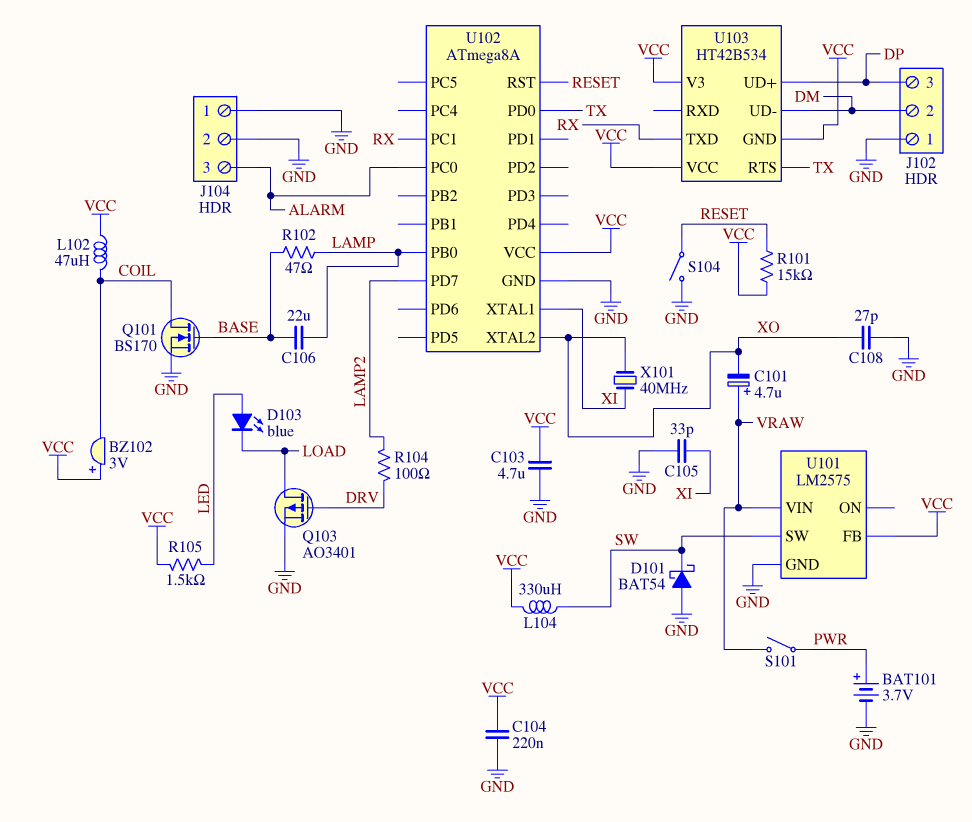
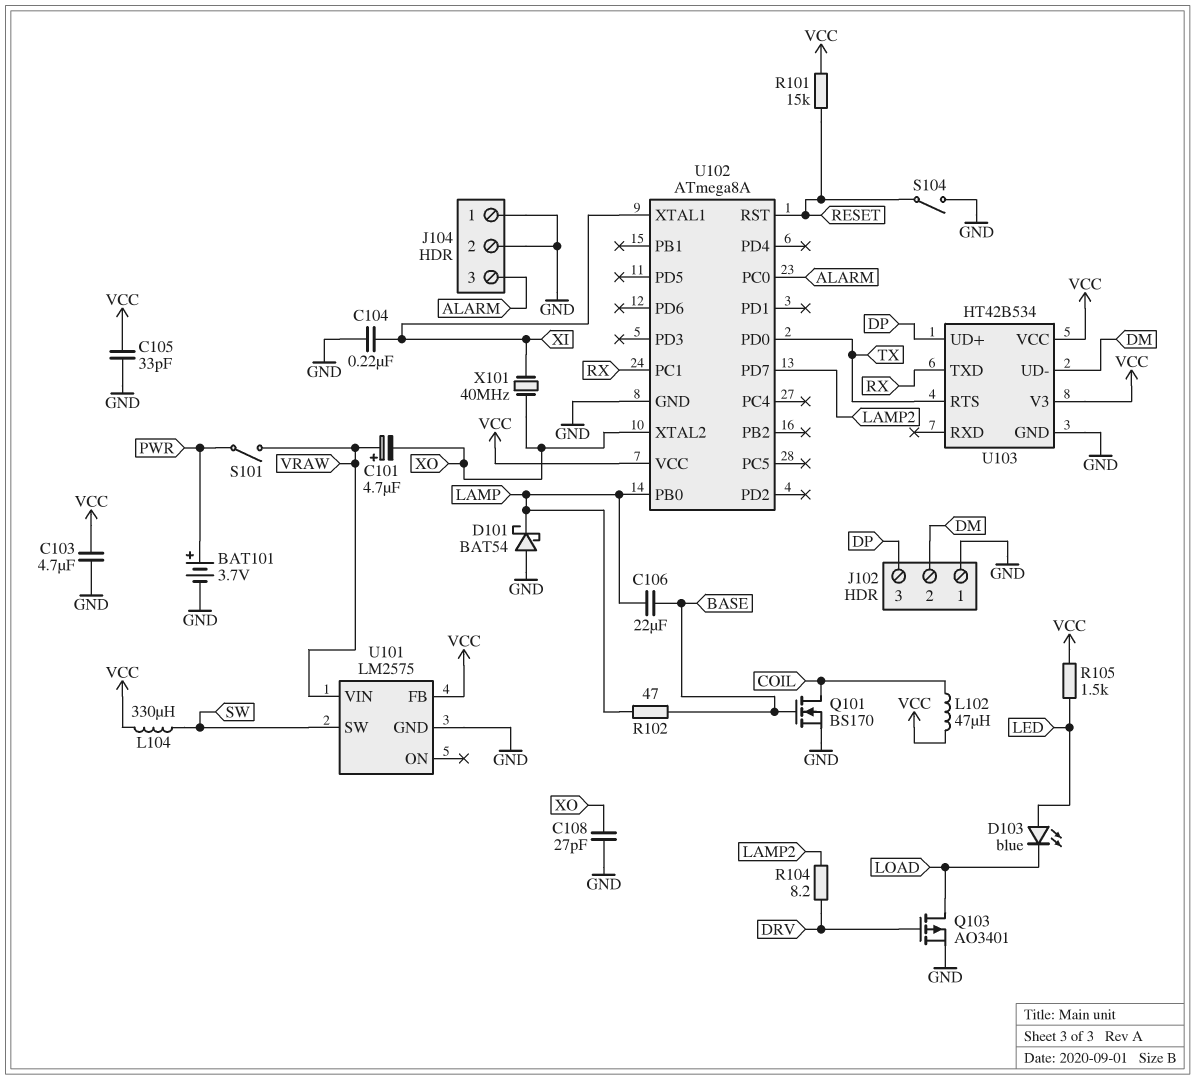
BZ102: buzzer 3V (plus VCC, minus COIL) -> none
C104: 220nF (GND, VCC) -> 220nF (GND, XI)
C105: 33pF (GND, XI) -> 33pF (GND, VCC)
D101: schottky BAT54 (A GND, K SW) -> schottky BAT54 (A GND, K LAMP)
R104: 100 (DRV, LAMP2) -> 8.2 (DRV, LAMP2)
U103 pin GND: VCC -> GND

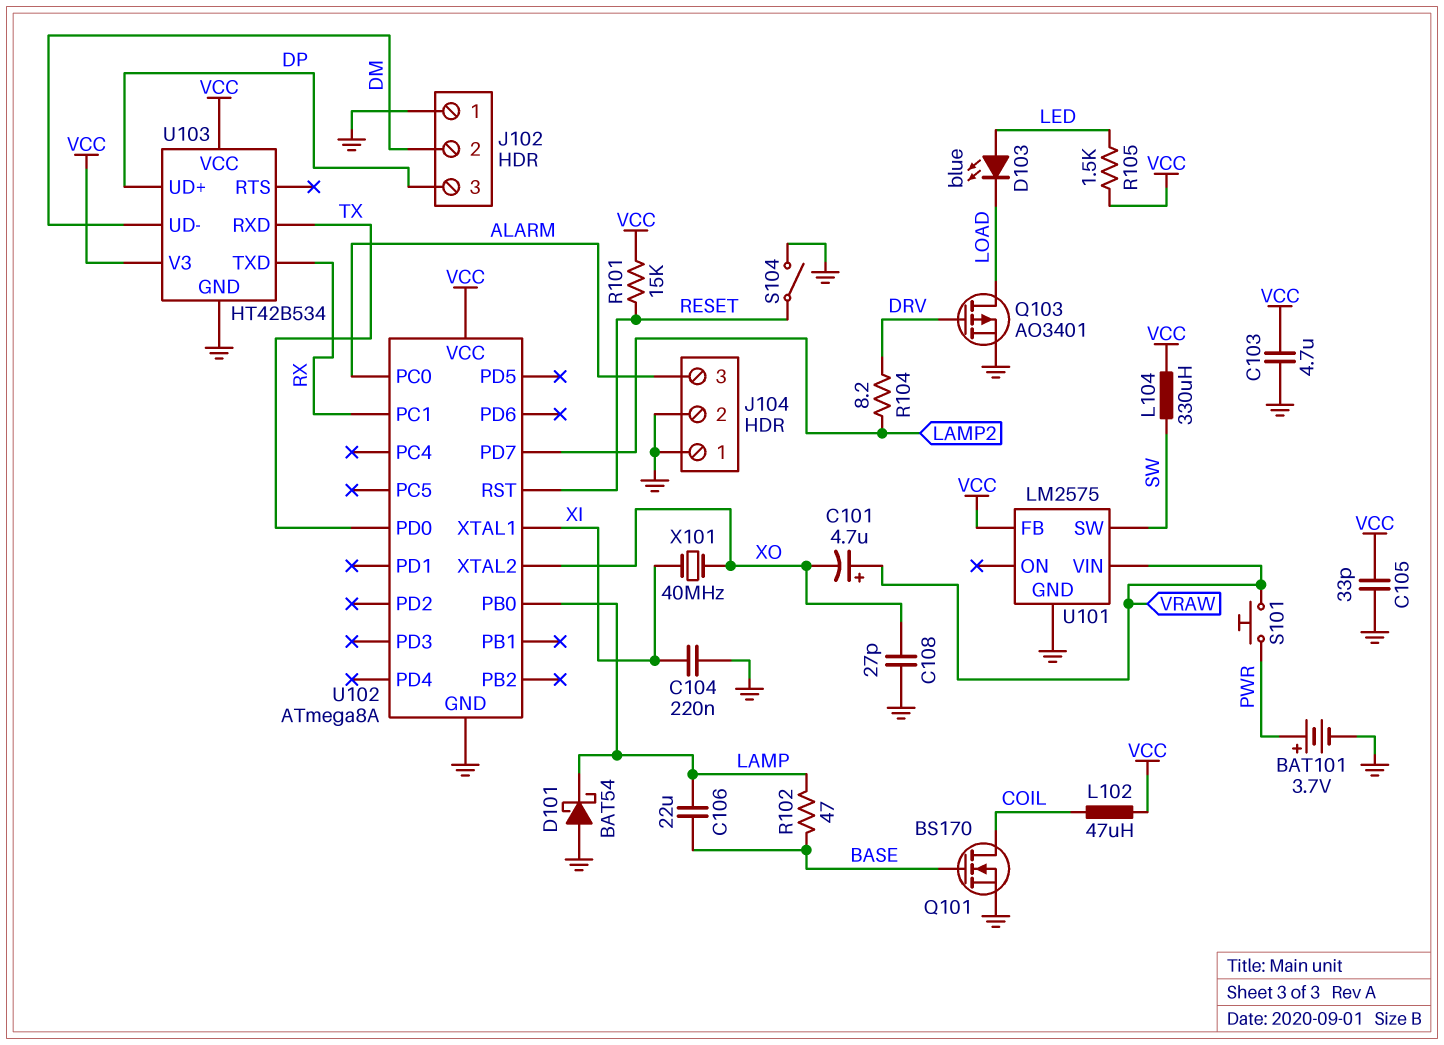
S101: switch (PWR, VRAW) -> button (PWR, VRAW)
U103 pin RTS: TX -> none
U103 pin RXD: none -> TX

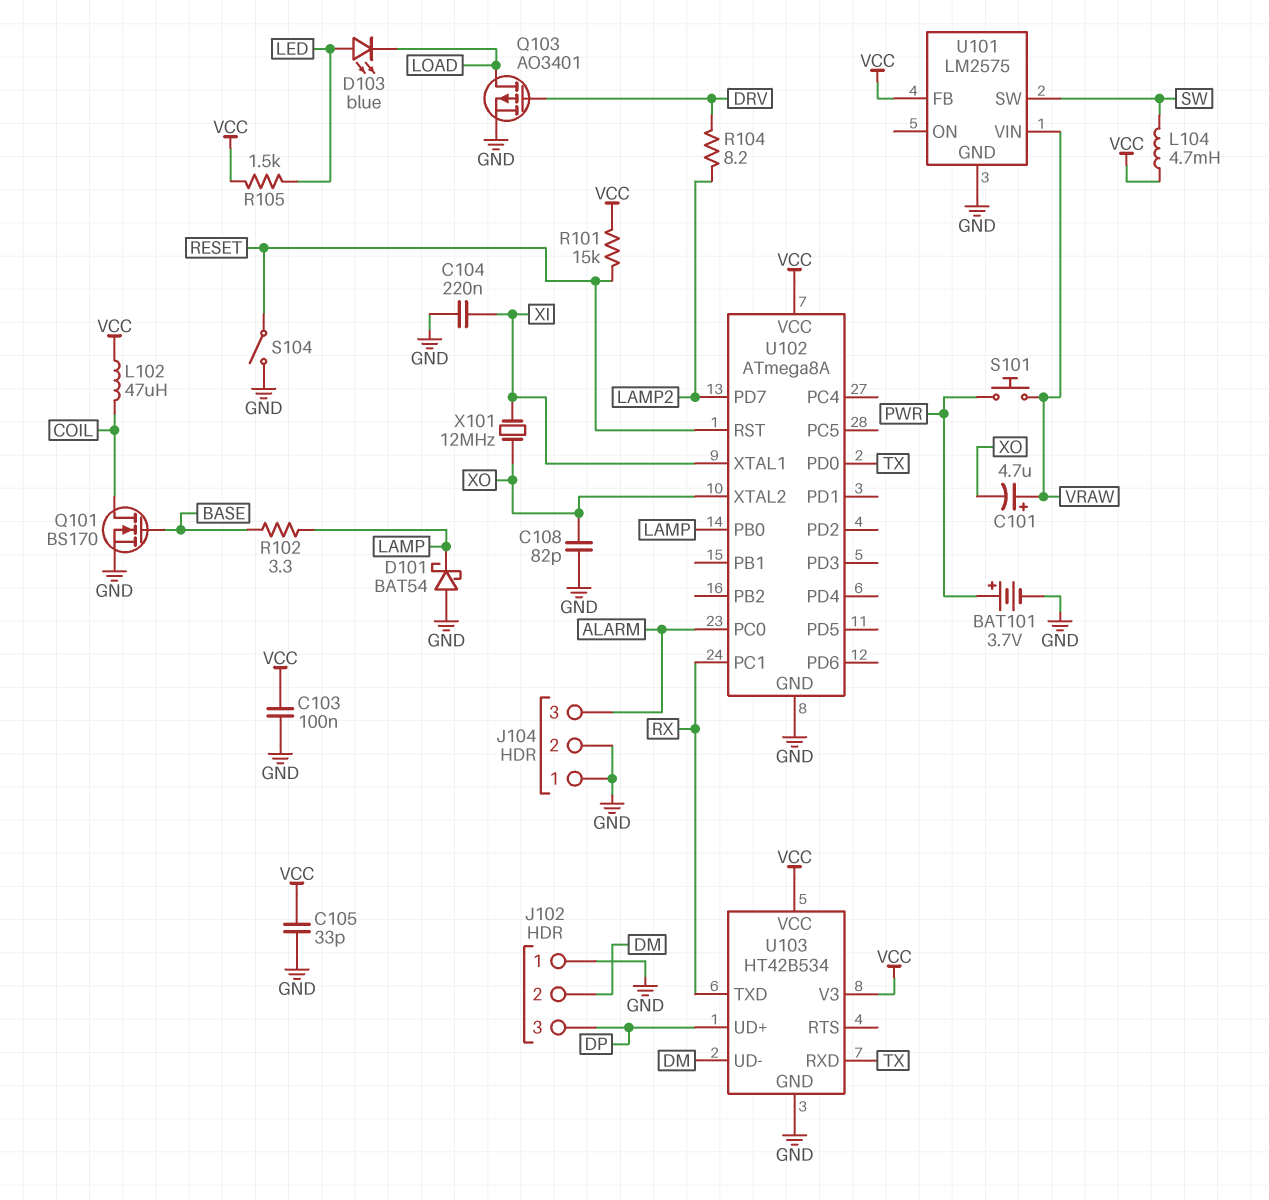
C103: 4.7uF (GND, VCC) -> 100nF (GND, VCC)
C106: 22uF (BASE, LAMP) -> none
C108: 27pF (GND, XO) -> 82pF (GND, XO)
L104: 330uH (SW, VCC) -> 4.7mH (SW, VCC)
R102: 47 (BASE, LAMP) -> 3.3 (BASE, LAMP)
X101: 40MHz (XI, XO) -> 12MHz (XI, XO)

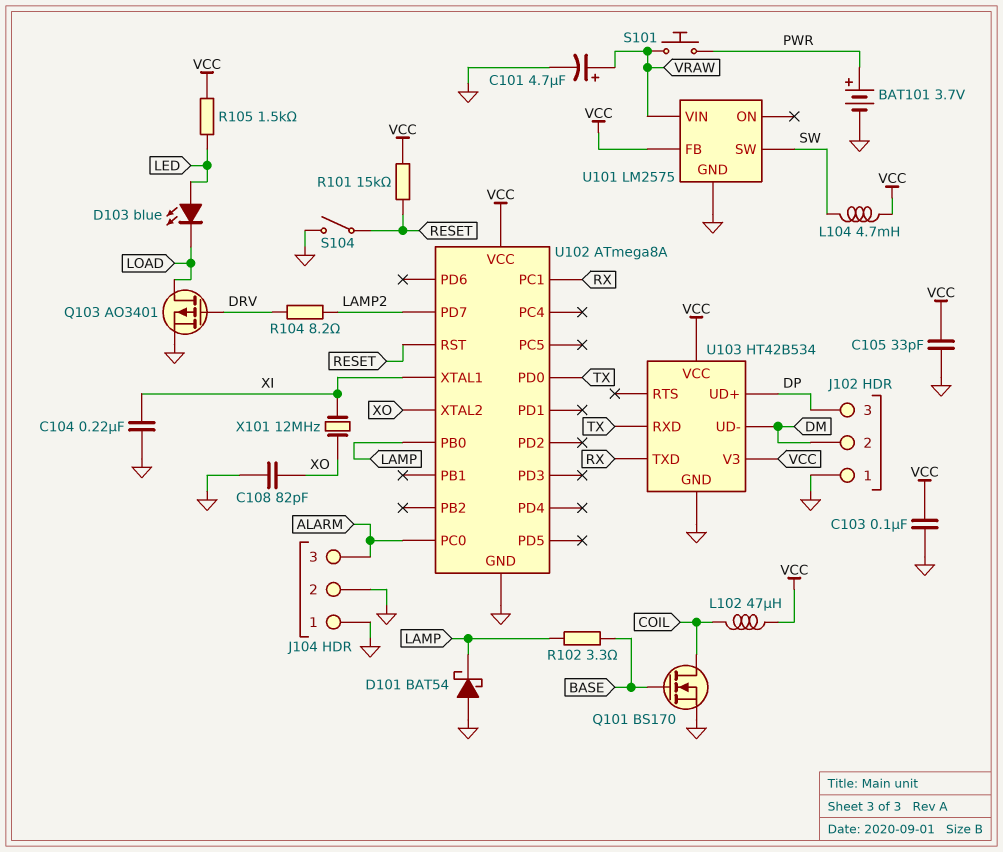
C101: 4.7uF (plus VRAW, minus XO) -> 4.7uF (plus VRAW, minus GND)

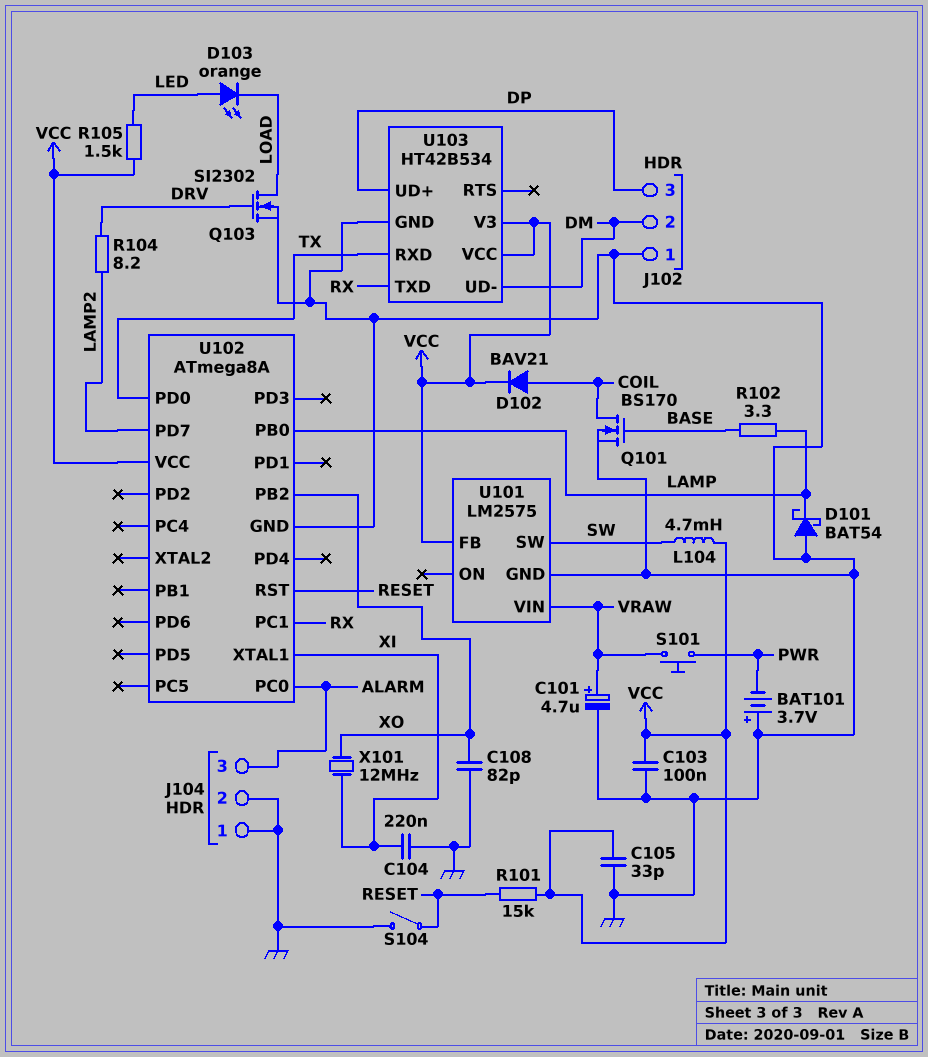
BAT101: 3.7V (plus PWR, minus GND) -> 3.7V (plus GND, minus PWR)
D102: none -> diode BAV21 (A COIL, K VCC)
D103: LED blue (A LED, K LOAD) -> LED orange (A LED, K LOAD)
L102: 47uH (COIL, VCC) -> none
Q103: PMOS AO3401 (G DRV, D LOAD, S GND) -> NMOS SI2302 (G DRV, D LOAD, S GND)
U102 pin PB2: none -> XO
U102 pin XTAL2: XO -> none

